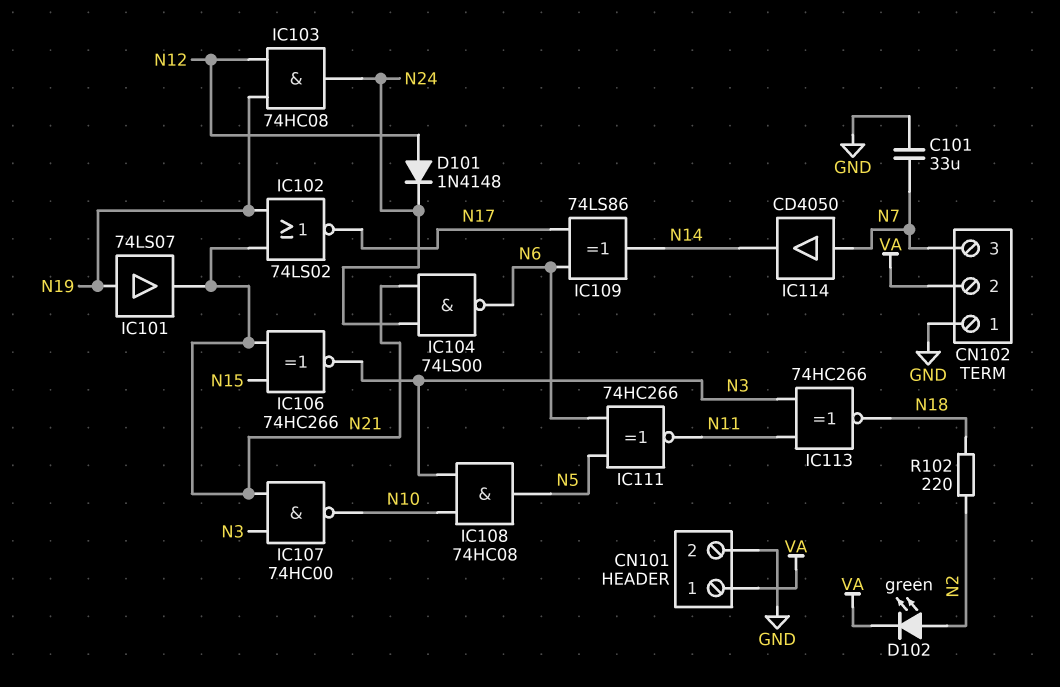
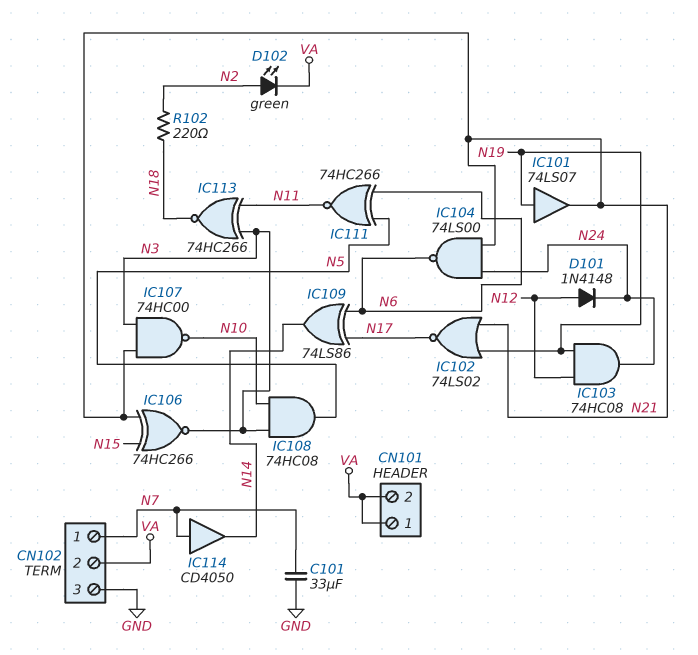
CN101 pin 2: GND -> VA
CN102 pin 1: GND -> N7
CN102 pin 3: N7 -> GND

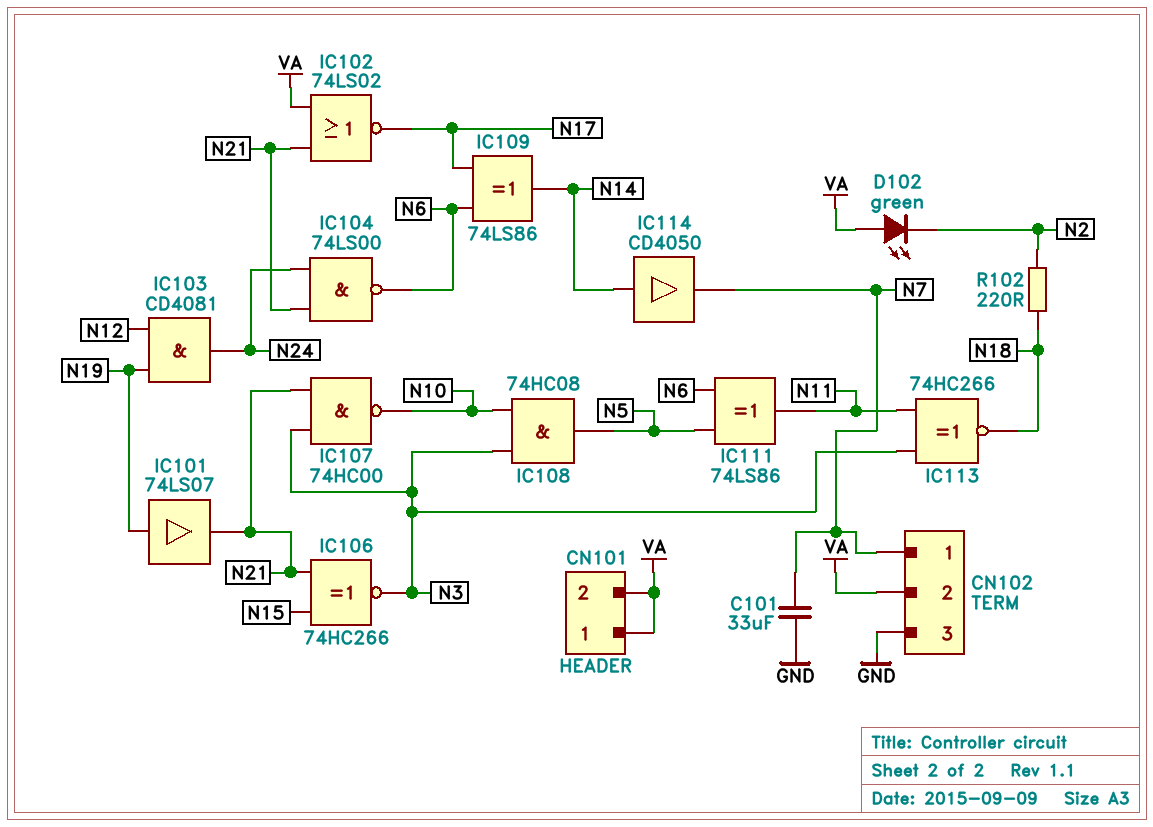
D101: diode 1N4148 (A N12, K N24) -> none
D102: LED green (A N2, K VA) -> LED green (A VA, K N2)
IC102: NOR 74LS02 (in N19, in N21, out N17) -> NOR 74LS02 (in N21, in VA, out N17)
IC103: AND 74HC08 (in N12, in N19, out N24) -> AND CD4081 (in N12, in N19, out N24)
IC111: XNOR 74HC266 (in N5, in N6, out N11) -> XOR 74LS86 (in N5, in N6, out N11)
IC114: buffer CD4050 (in N7, out N14) -> buffer CD4050 (in N14, out N7)

